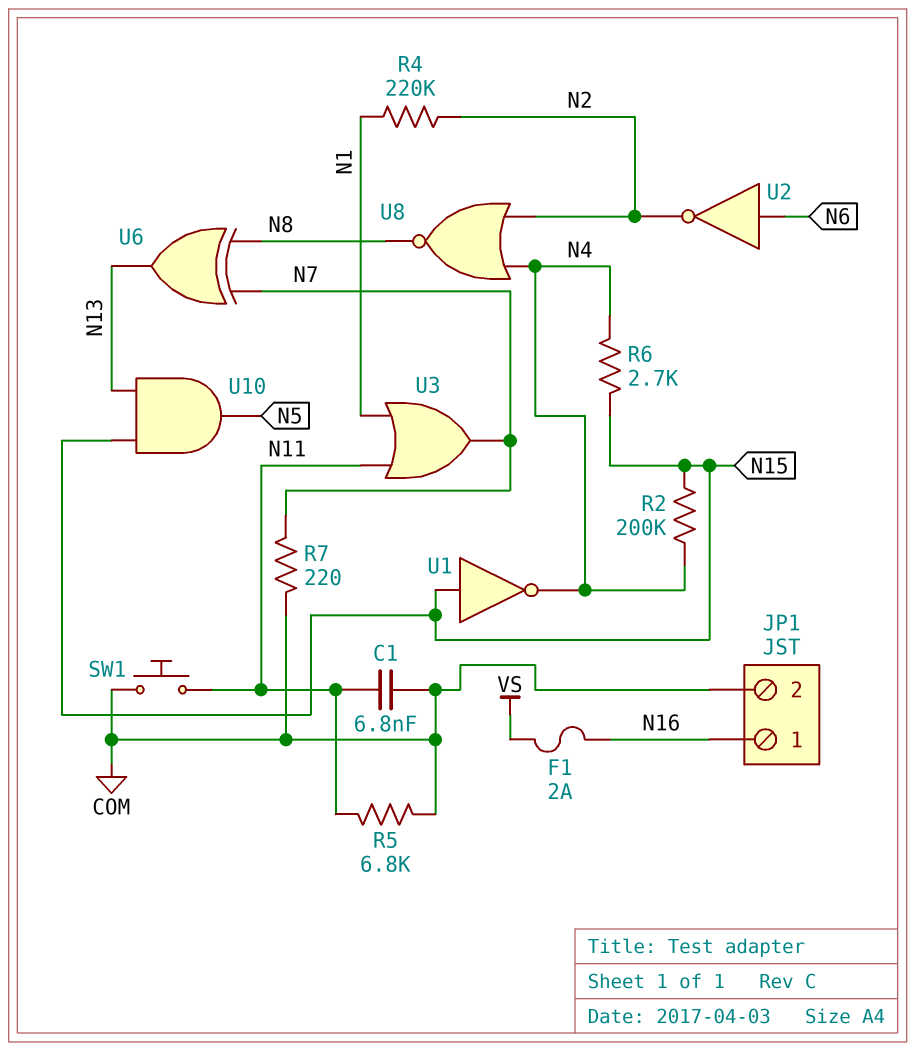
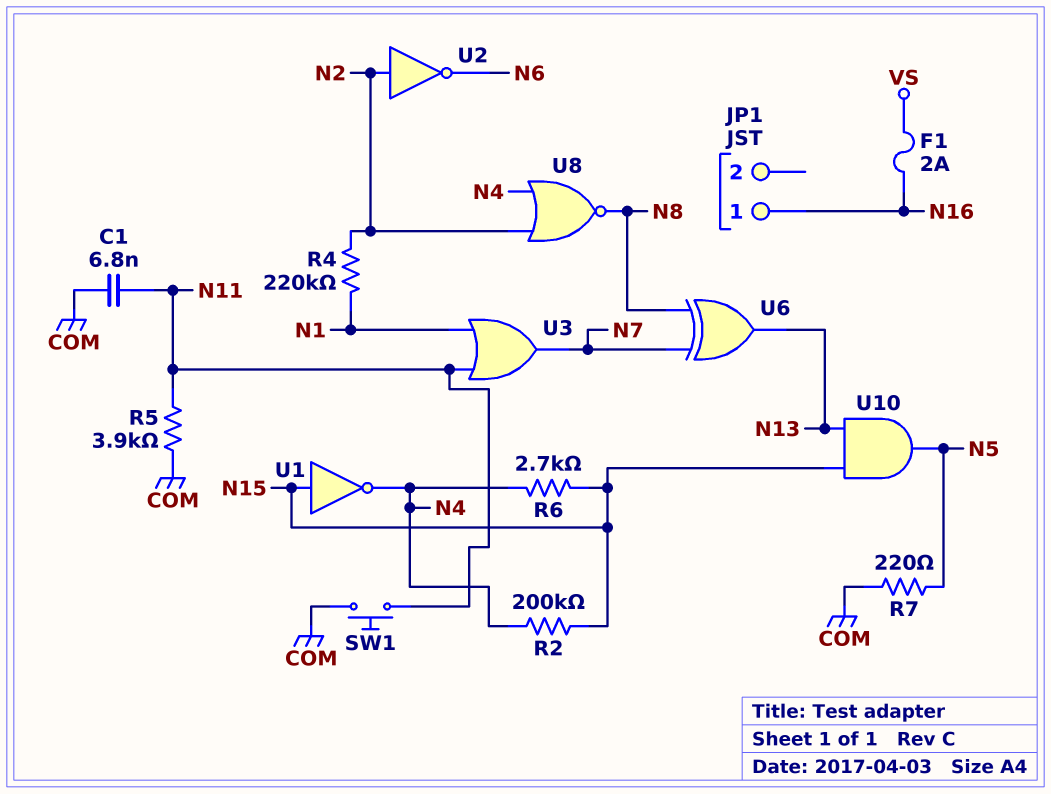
JP1 pin 2: COM -> none
R5: 6.8k (COM, N11) -> 3.9k (COM, N11)
R7: 220 (COM, N7) -> 220 (COM, N5)
U2: NOT (in N6, out N2) -> NOT (in N2, out N6)

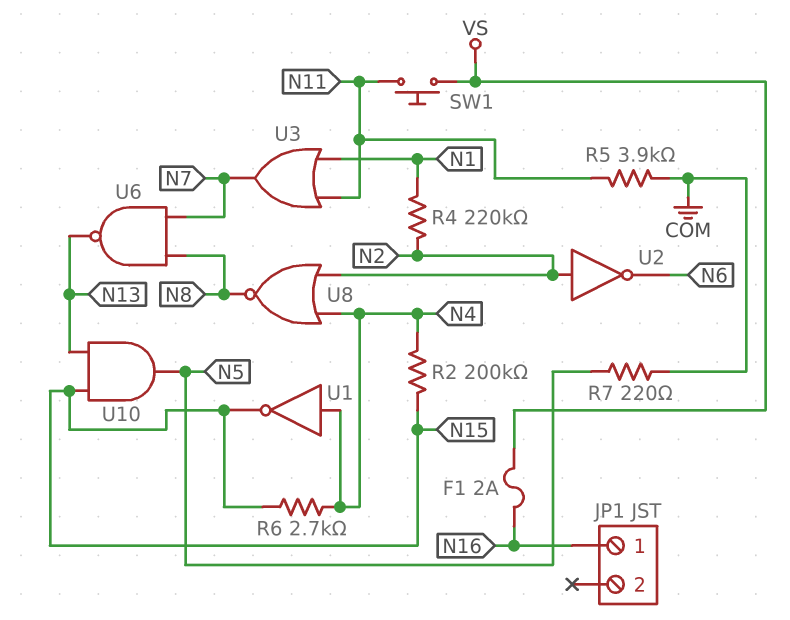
C1: 6.8nF (COM, N11) -> none
SW1: button (COM, N11) -> button (N11, VS)
U1: NOT (in N15, out N4) -> NOT (in N4, out N15)
U6: XOR (in N7, in N8, out N13) -> NAND (in N7, in N8, out N13)

